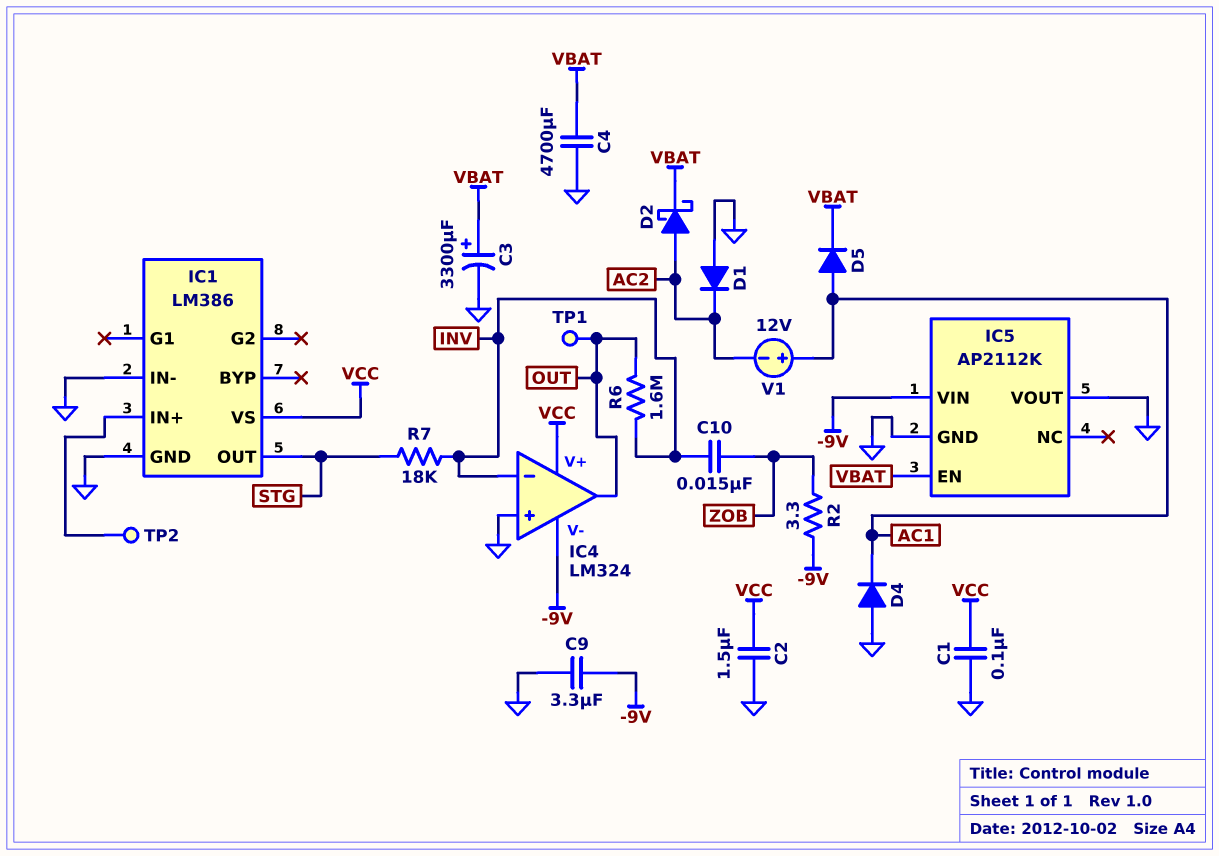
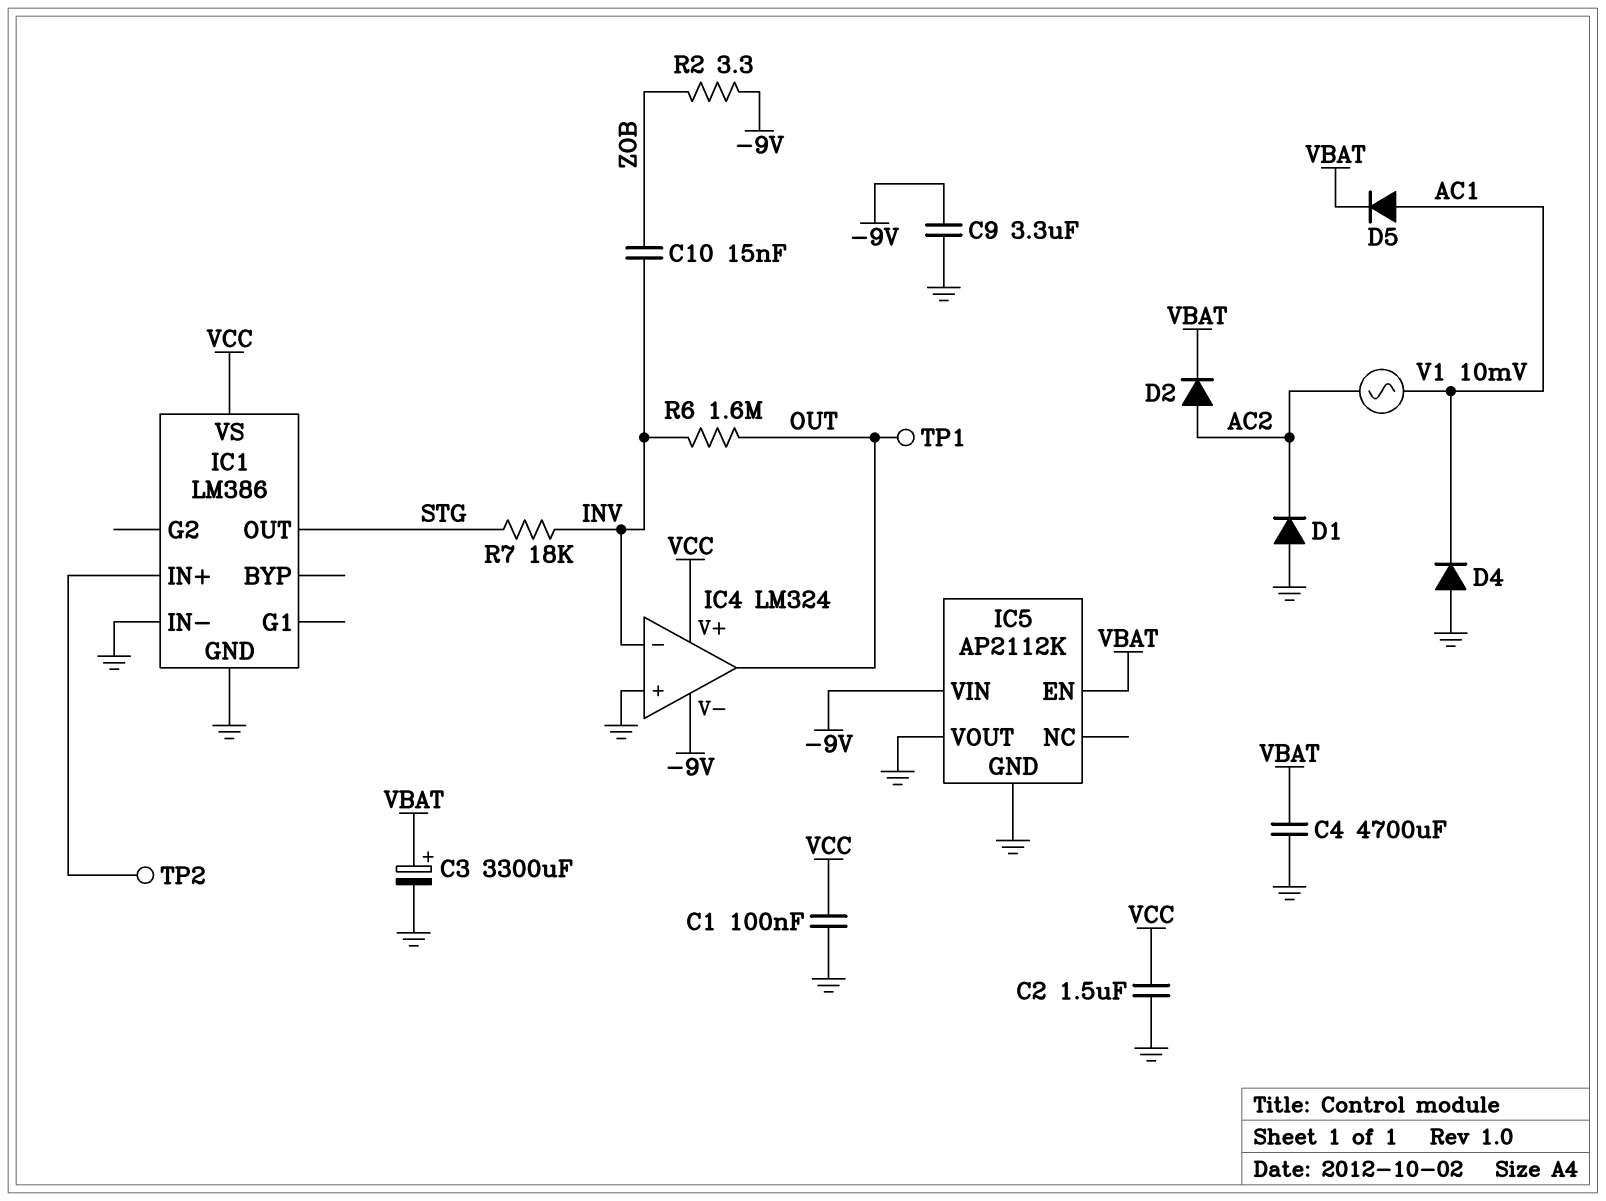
D2: schottky (A AC2, K VBAT) -> diode (A AC2, K VBAT)
V1: 12V (plus AC1, minus AC2) -> AC 10mV (AC1, AC2)

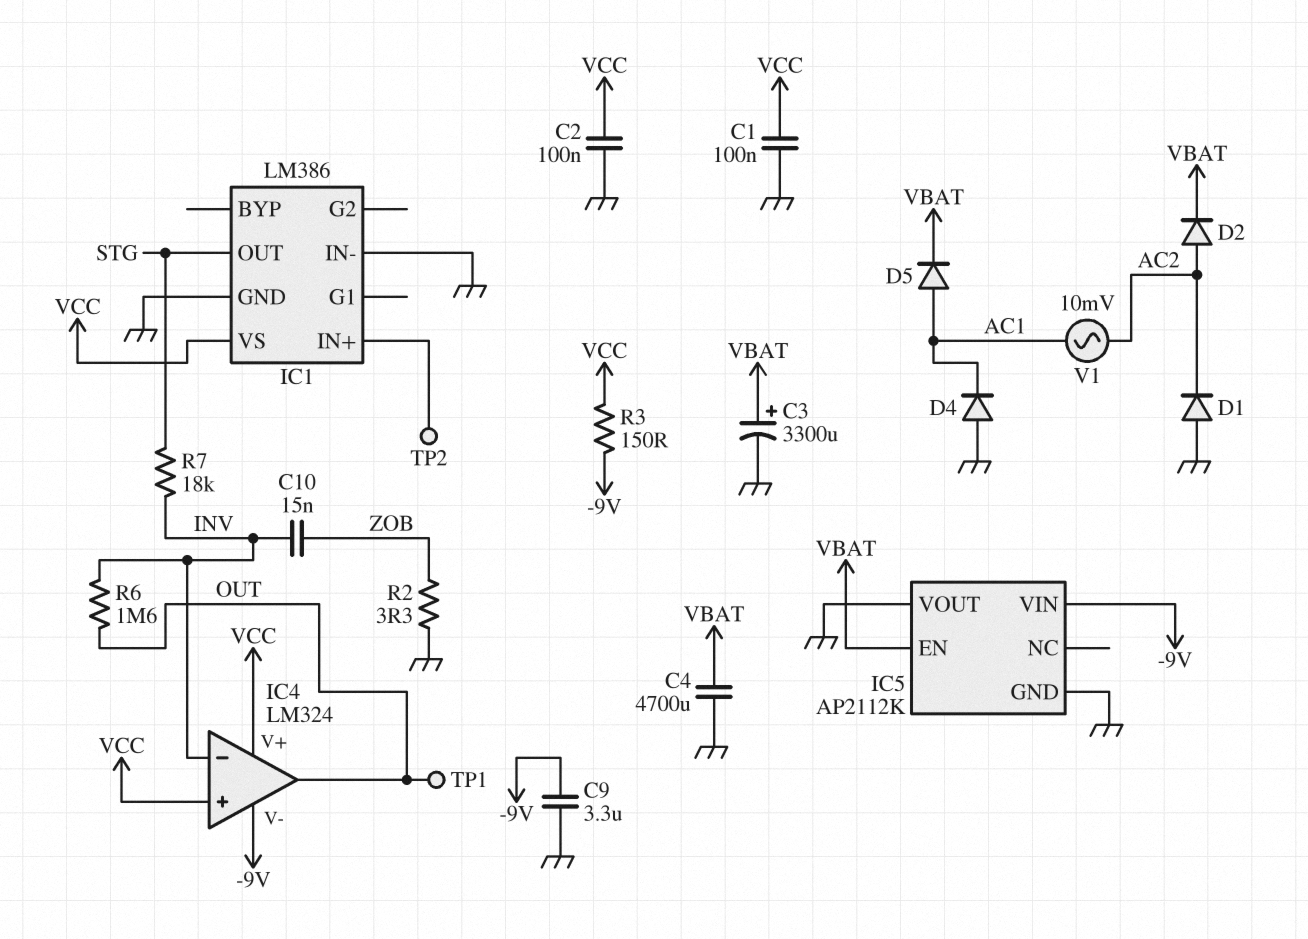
C2: 1.5uF (GND, VCC) -> 100nF (GND, VCC)
IC4 pin in+: GND -> VCC
R2: 3.3 (-9V, ZOB) -> 3.3 (GND, ZOB)
R3: none -> 150 (-9V, VCC)

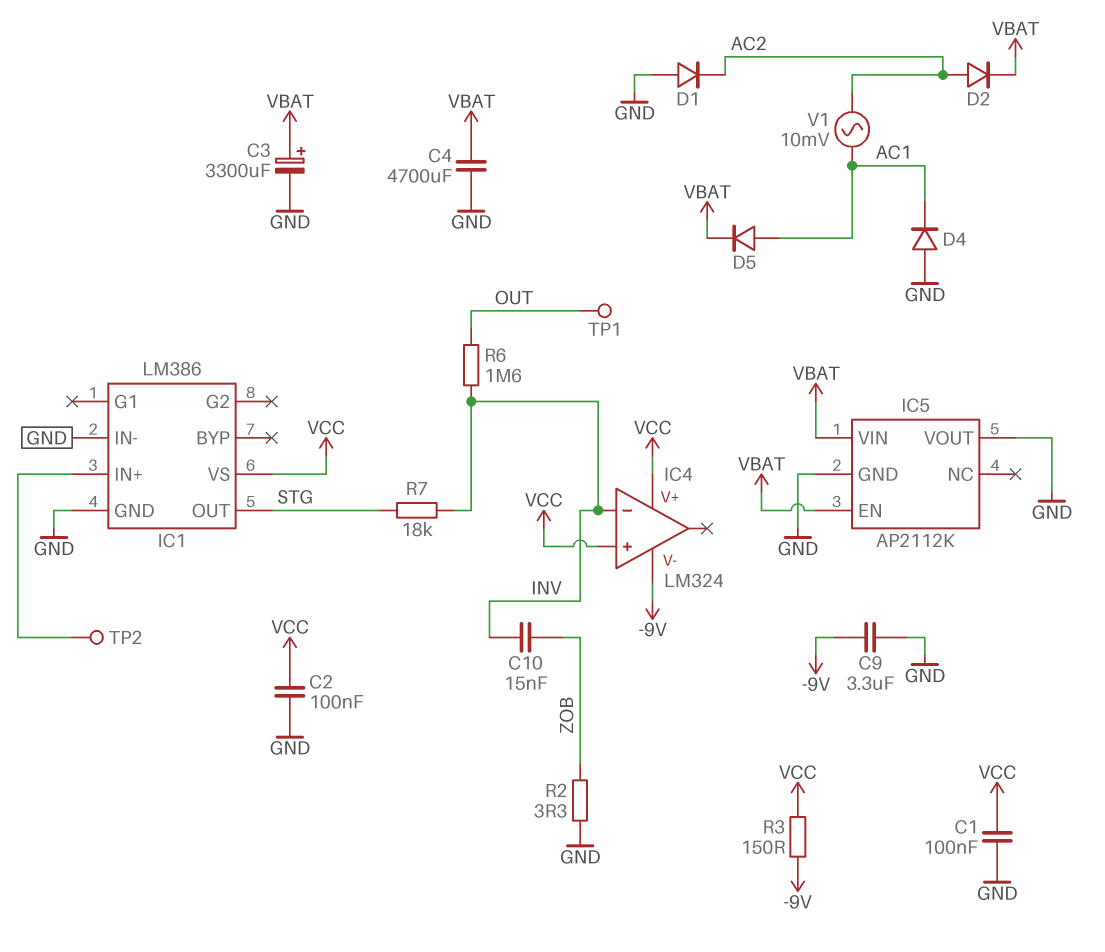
IC4 pin out: OUT -> none
IC5 pin VIN: -9V -> VBAT

